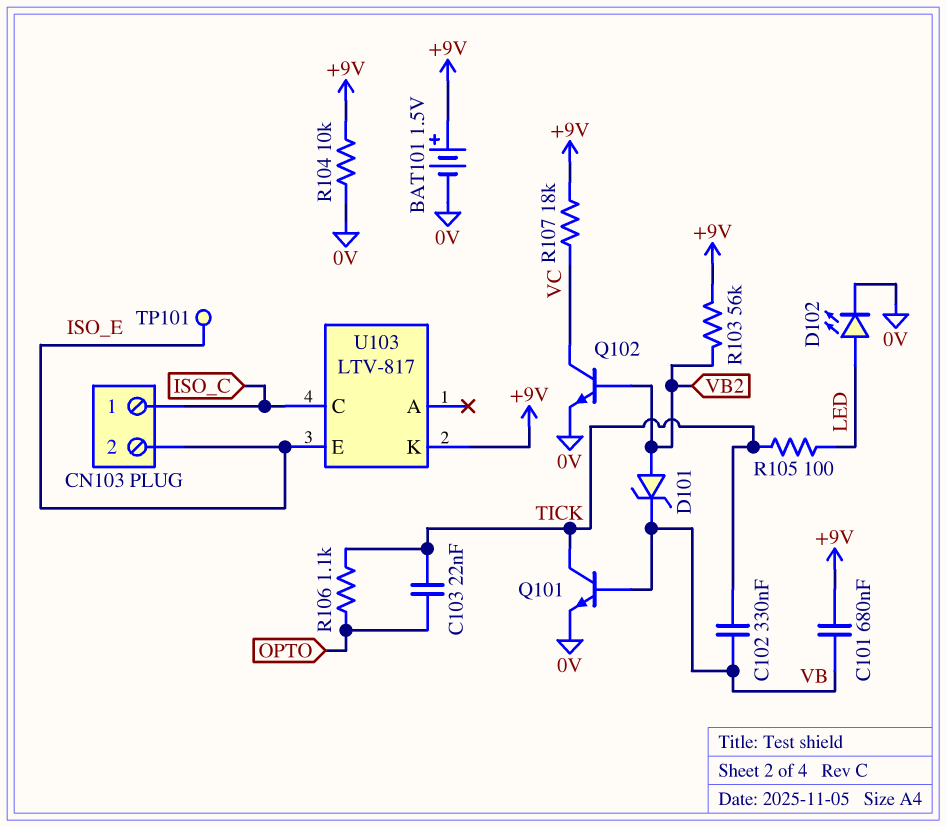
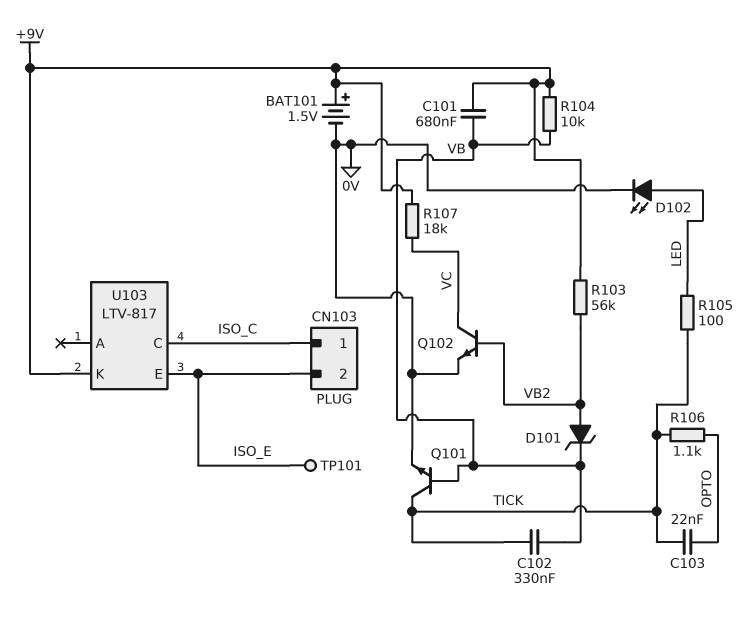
R104: 10k (+9V, 0V) -> 10k (+9V, VB)

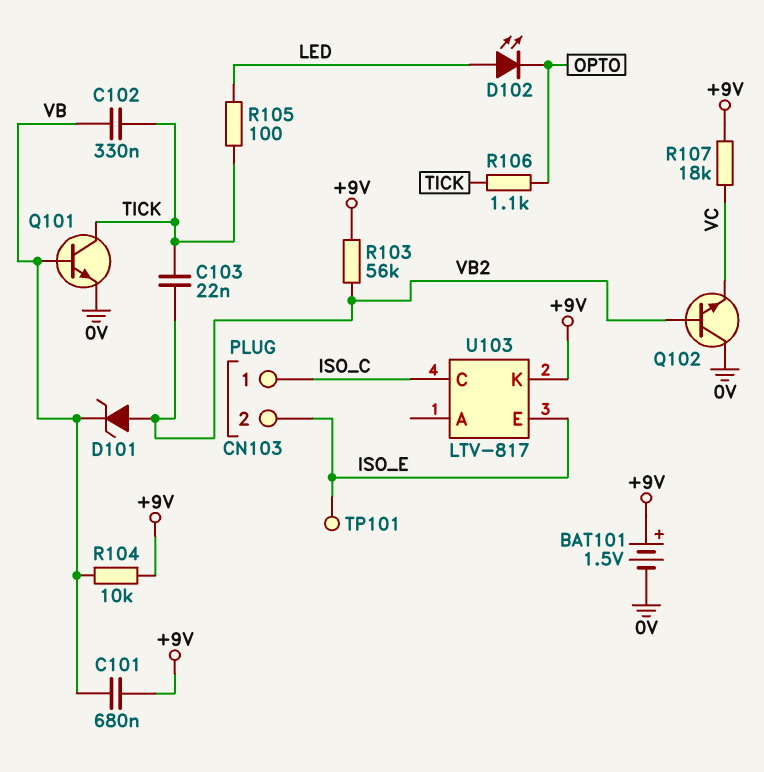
C103: 22nF (OPTO, TICK) -> 22nF (TICK, VB2)
D102: LED (A LED, K 0V) -> LED (A LED, K OPTO)
Q102: NPN (B VB2, C VC, E 0V) -> NPN (B VB2, C 0V, E VC)

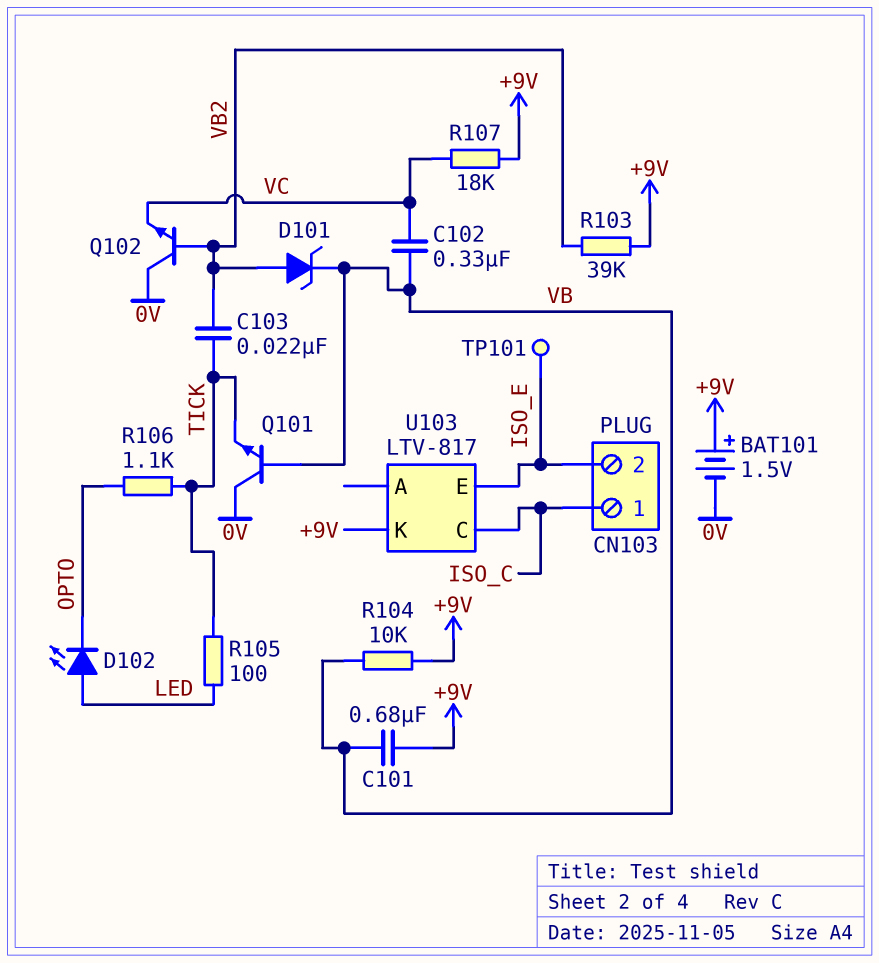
C102: 330nF (TICK, VB) -> 330nF (VB, VC)
Q101: NPN (B VB, C TICK, E 0V) -> NPN (B VB, C 0V, E TICK)
R103: 56k (+9V, VB2) -> 39k (+9V, VB2)

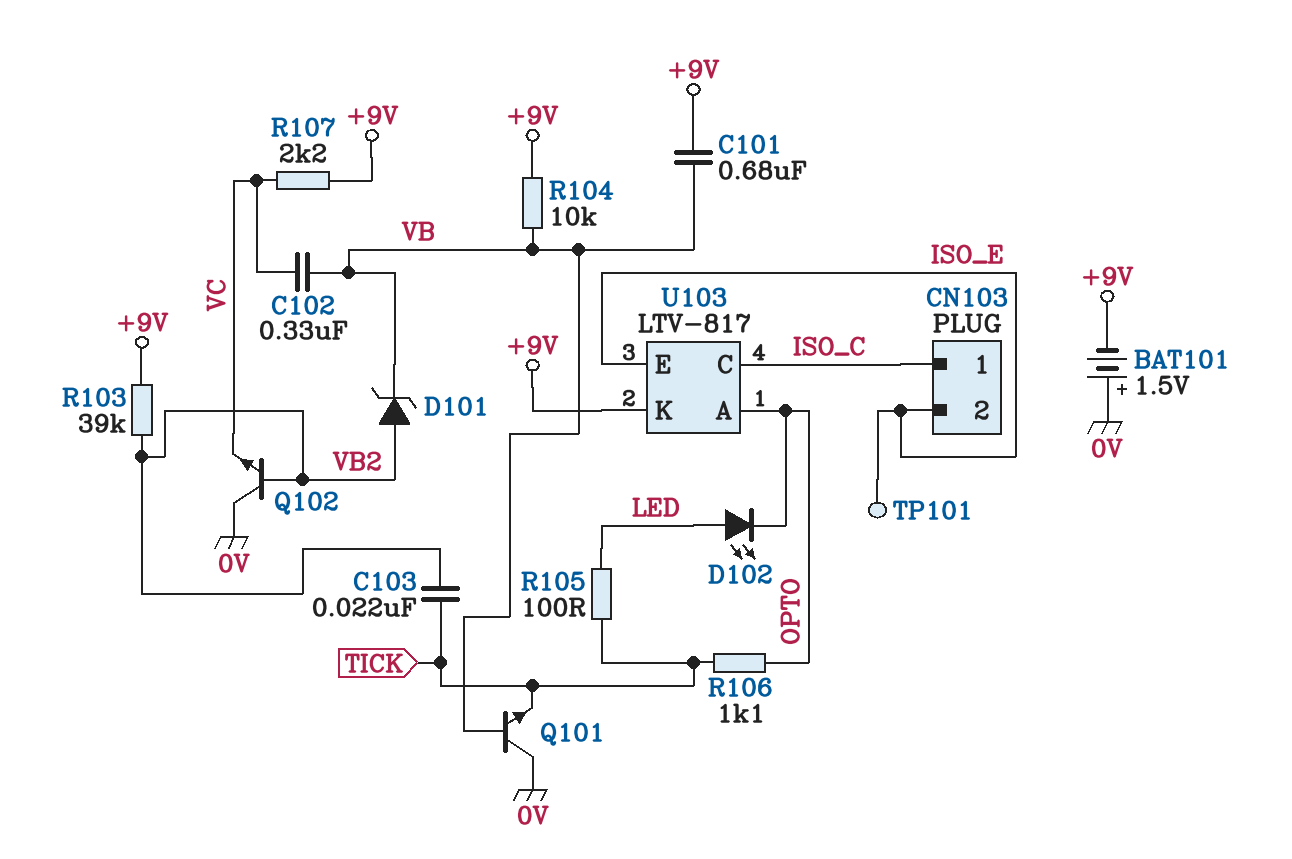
BAT101: 1.5V (plus +9V, minus 0V) -> 1.5V (plus 0V, minus +9V)
R107: 18k (+9V, VC) -> 2.2k (+9V, VC)
U103 pin A: none -> OPTO

